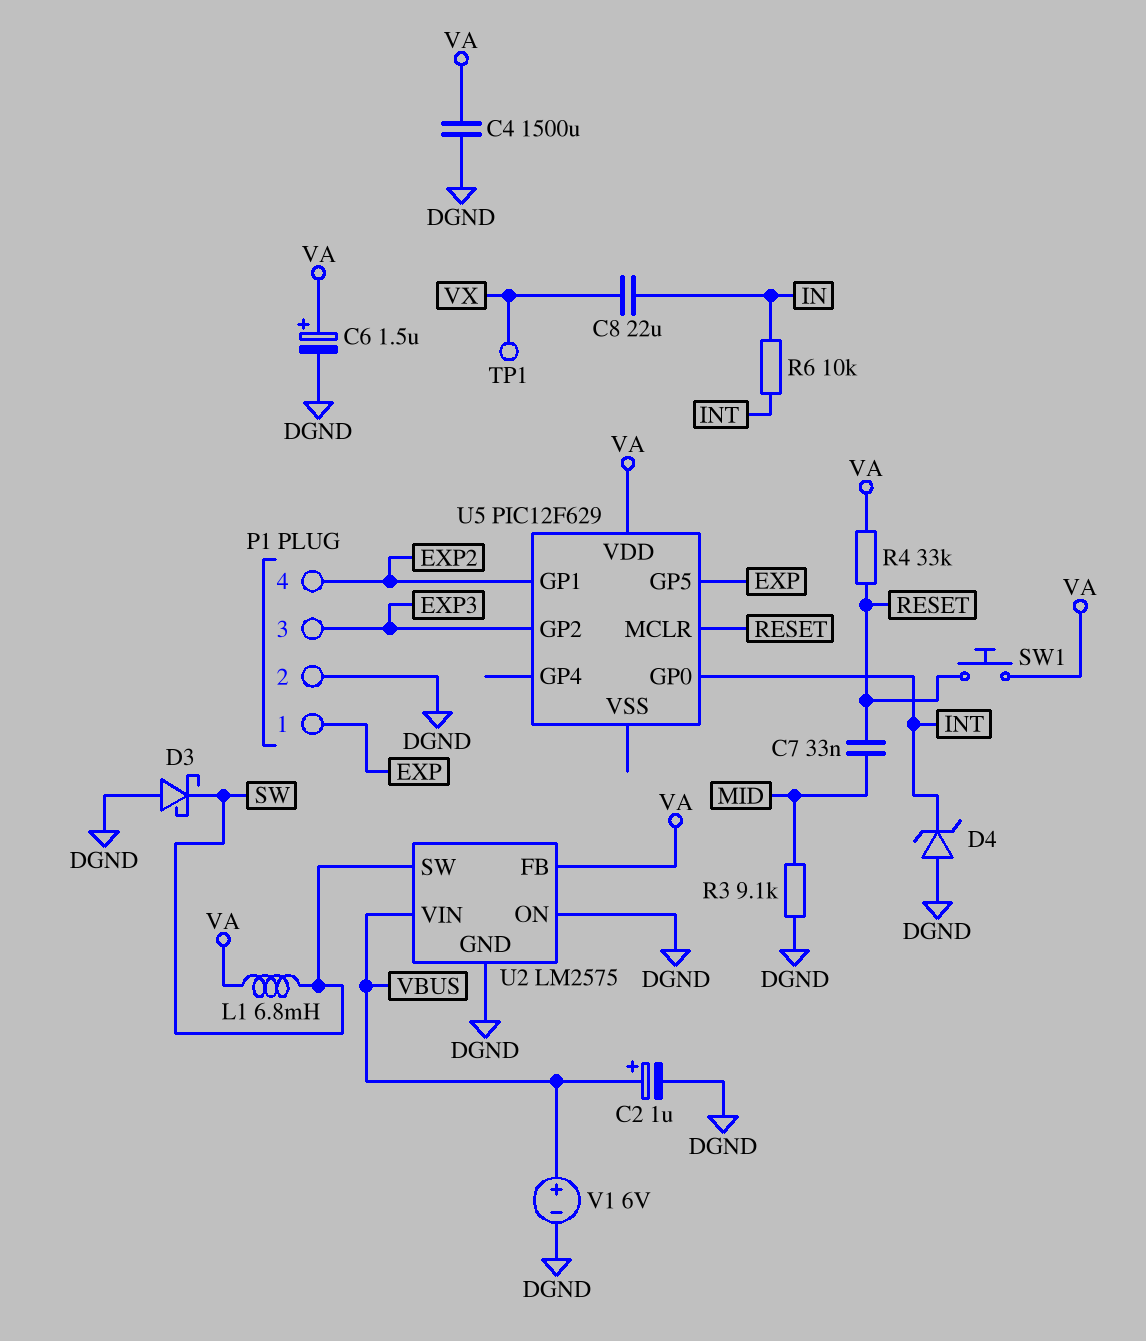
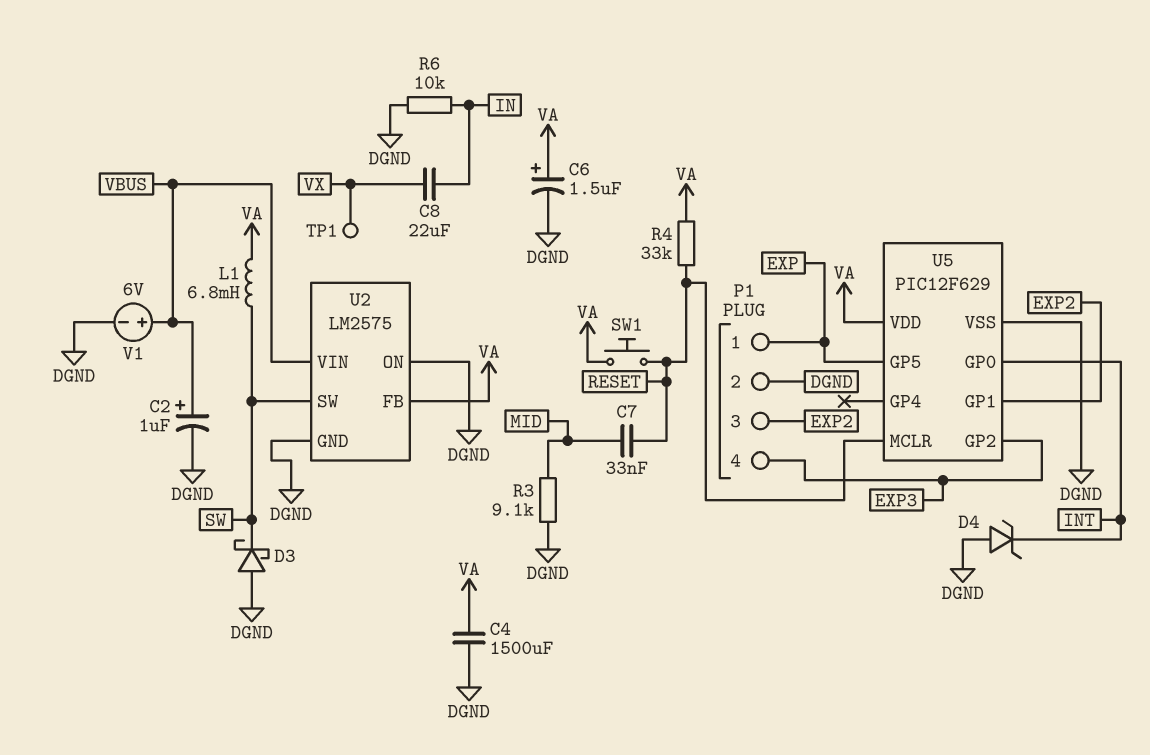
P1 pin 3: EXP3 -> EXP2
P1 pin 4: EXP2 -> EXP3
R6: 10k (IN, INT) -> 10k (DGND, IN)
U5 pin VSS: none -> DGND

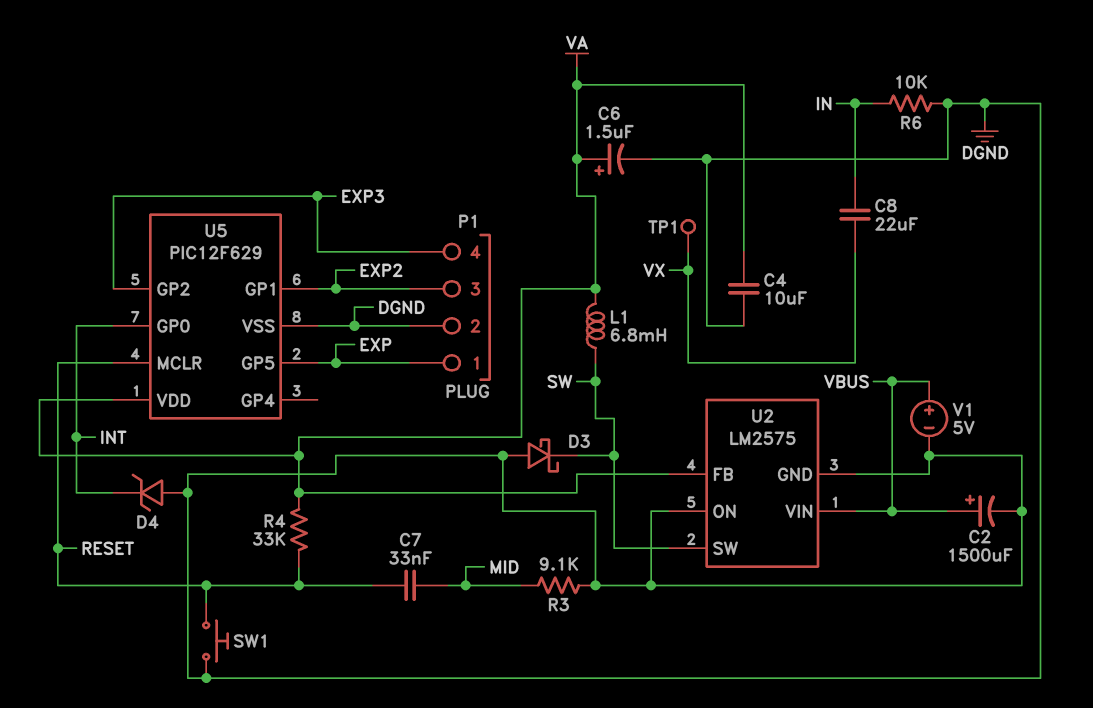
C2: 1uF (plus VBUS, minus DGND) -> 1500uF (plus VBUS, minus DGND)
C4: 1500uF (DGND, VA) -> 10uF (DGND, VA)
SW1: button (RESET, VA) -> button (DGND, RESET)
V1: 6V (plus VBUS, minus DGND) -> 5V (plus VBUS, minus DGND)

